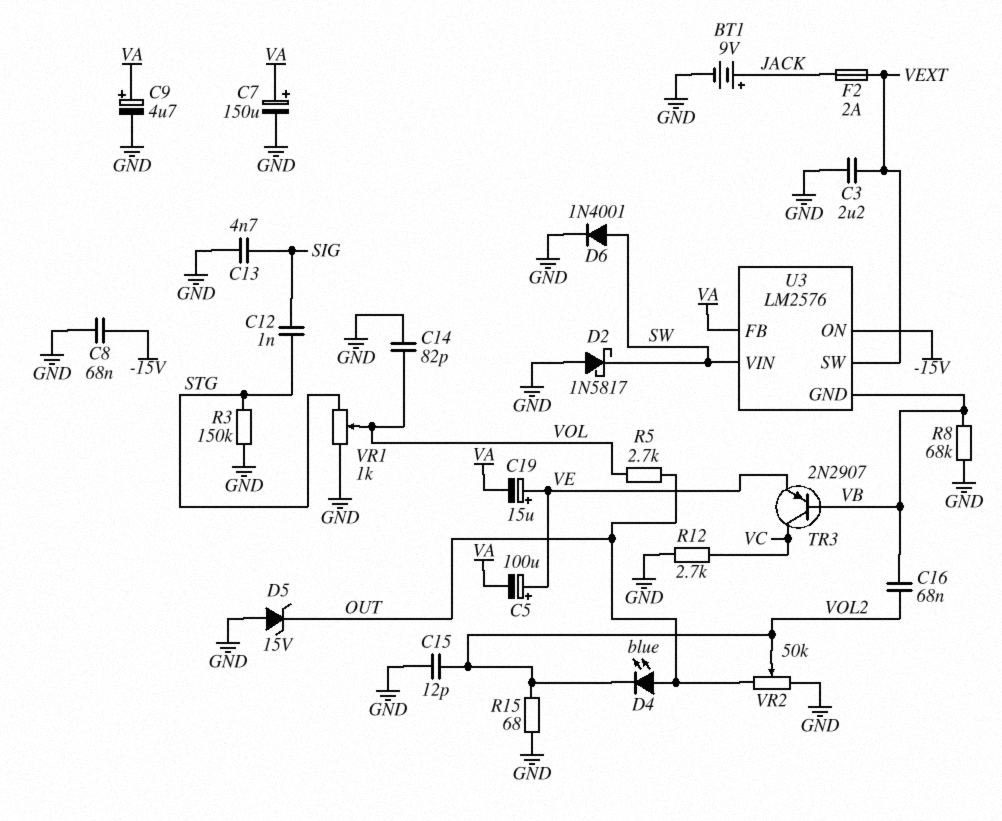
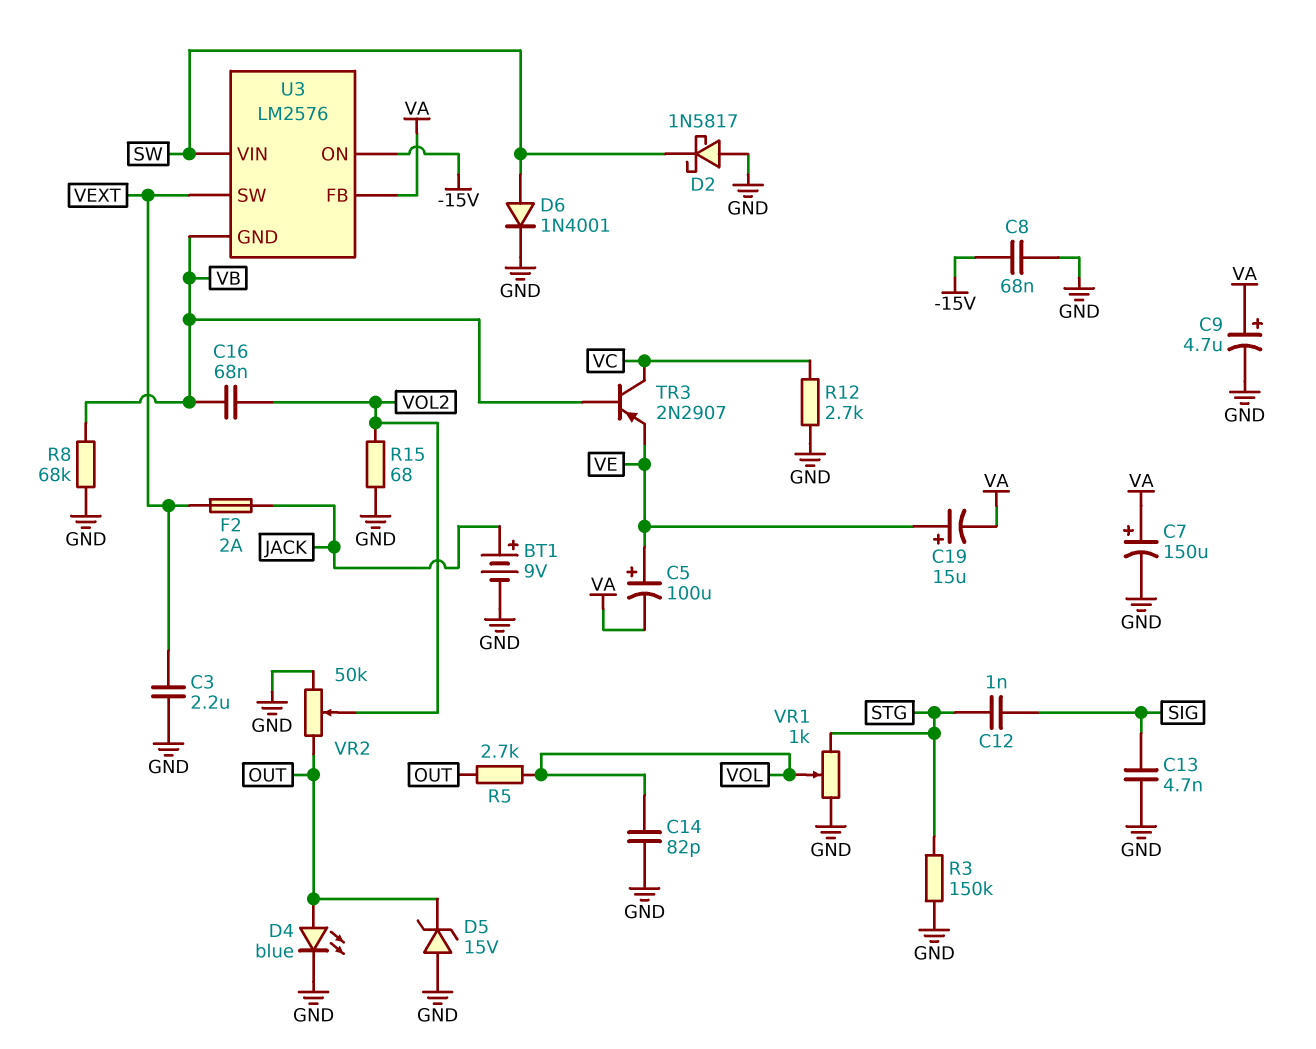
C15: 12pF (GND, VOL2) -> none
D4: LED blue (A OUT, K VOL2) -> LED blue (A OUT, K GND)

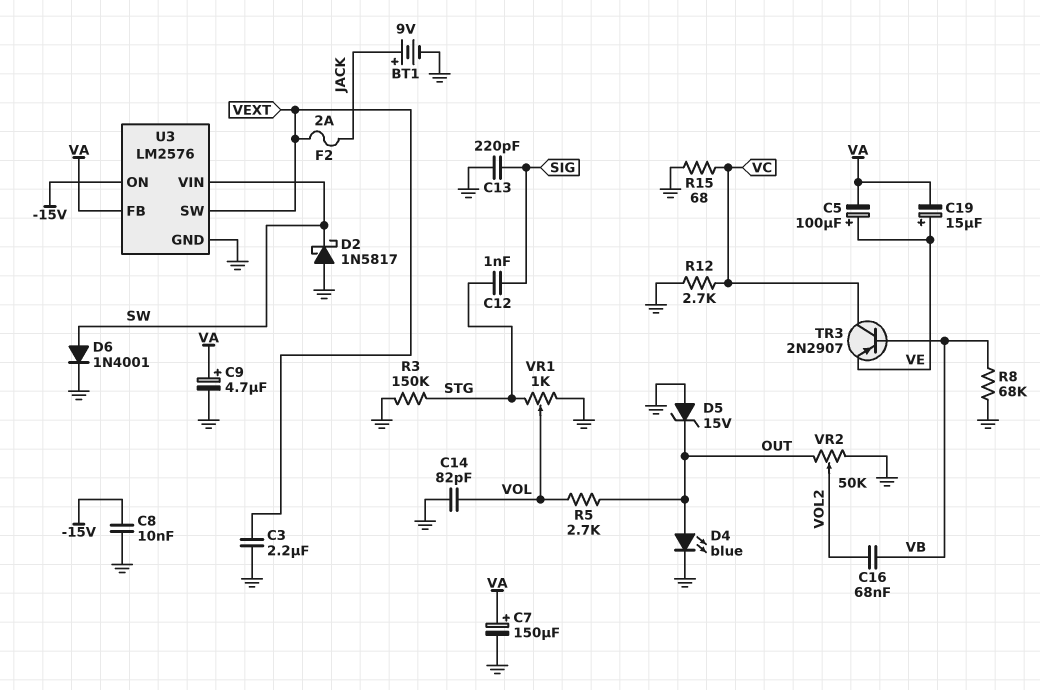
C8: 68nF (-15V, GND) -> 10nF (-15V, GND)
C13: 4.7nF (GND, SIG) -> 220pF (GND, SIG)
R15: 68 (GND, VOL2) -> 68 (GND, VC)
U3 pin GND: VB -> GND

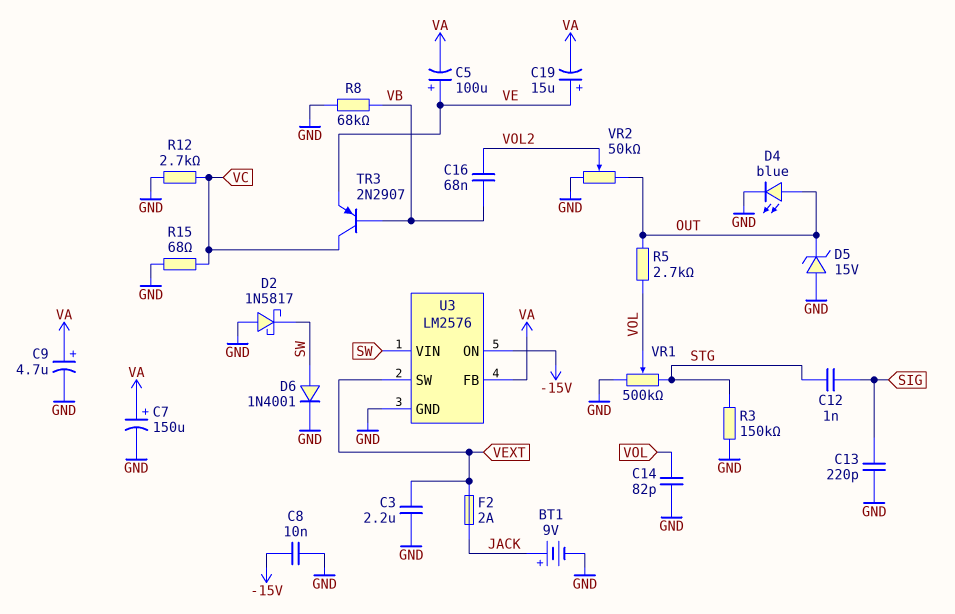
VR1: 1k (GND, STG, wiper VOL) -> 500k (GND, STG, wiper VOL)

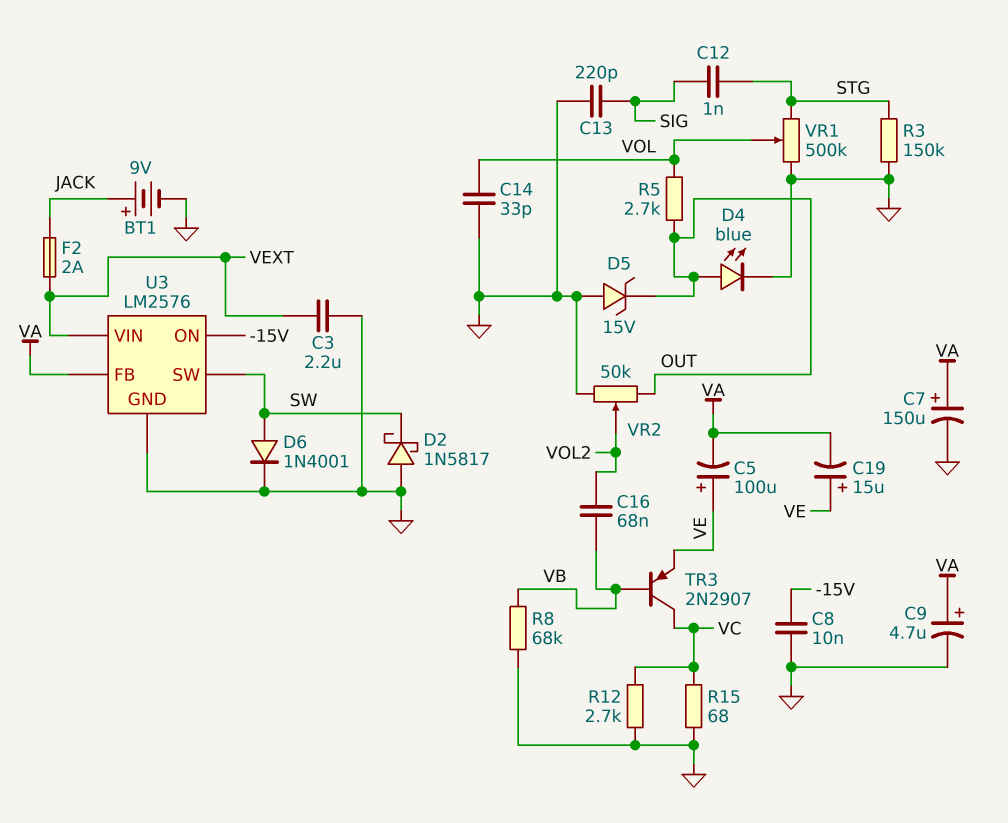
C14: 82pF (GND, VOL) -> 33pF (GND, VOL)
U3 pin SW: VEXT -> SW
U3 pin VIN: SW -> VEXT

